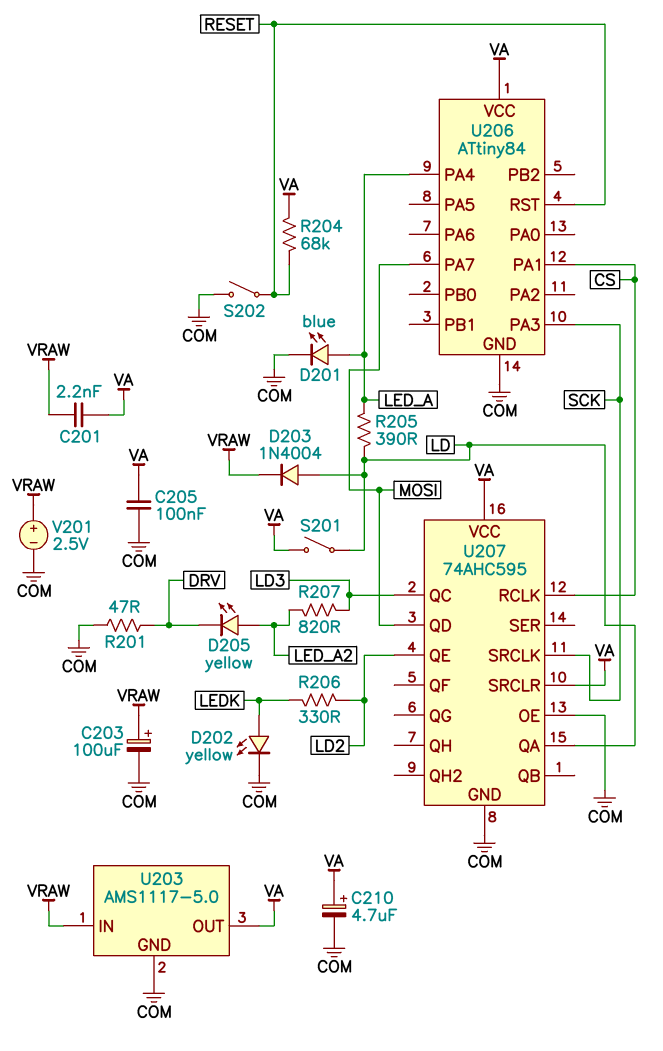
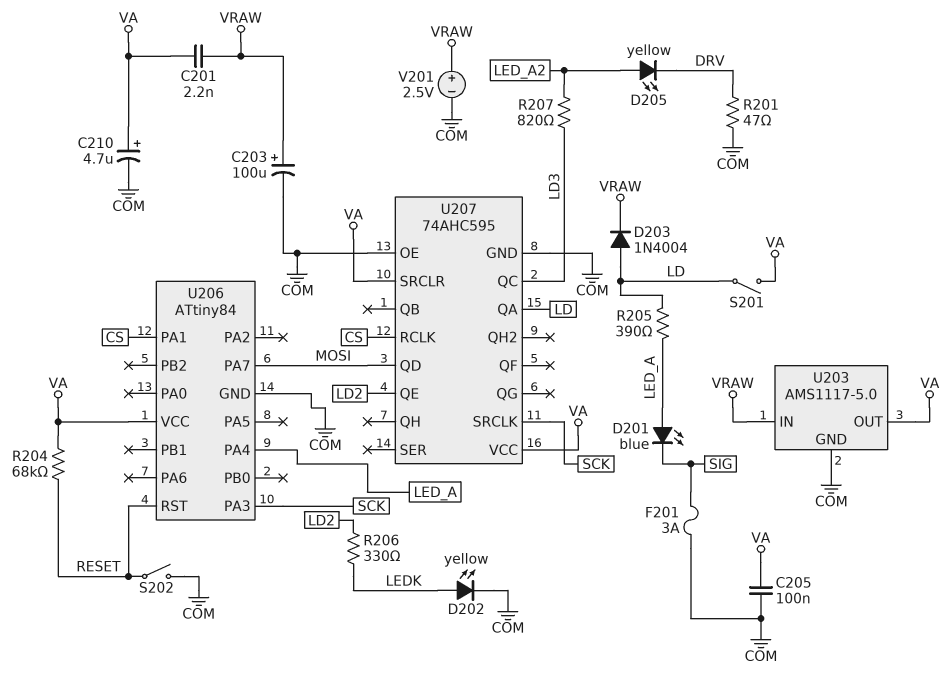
D201: LED blue (A LED_A, K COM) -> LED blue (A LED_A, K SIG)
F201: none -> 3A (COM, SIG)

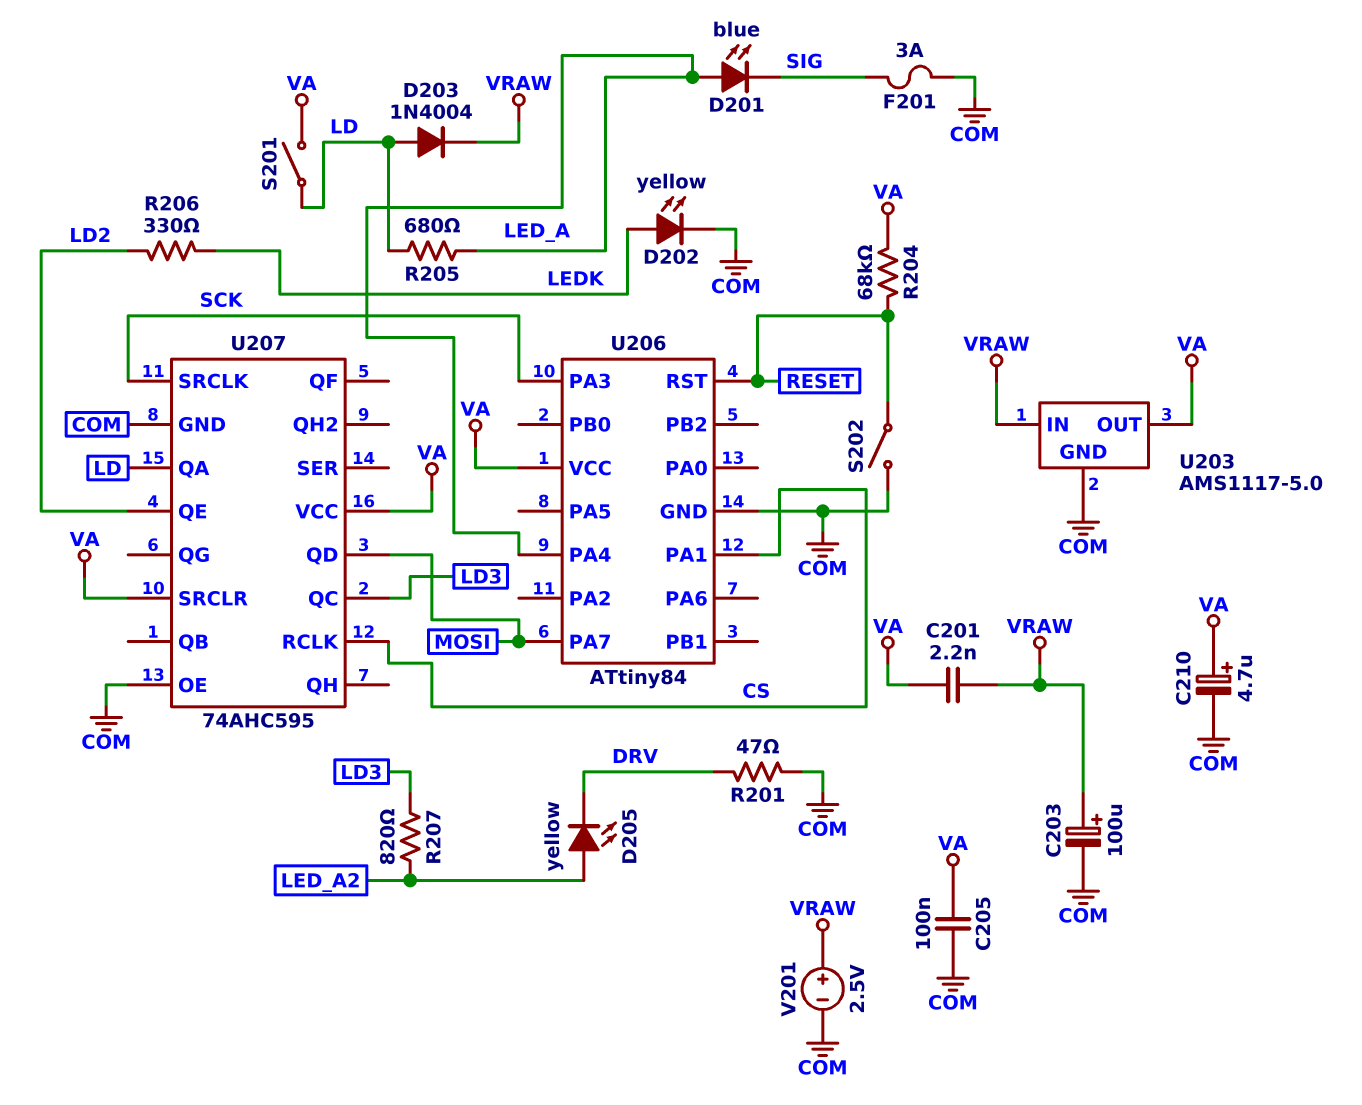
R205: 390 (LD, LED_A) -> 680 (LD, LED_A)

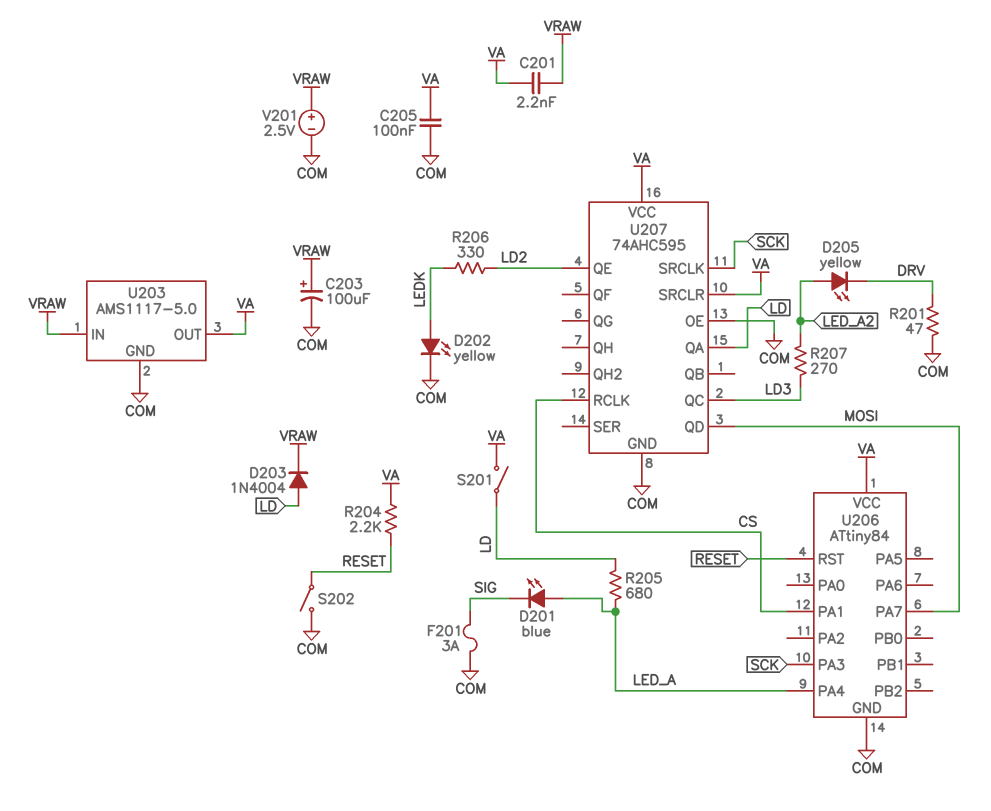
C210: 4.7uF (plus VA, minus COM) -> none
R204: 68k (RESET, VA) -> 2.2k (RESET, VA)
R207: 820 (LD3, LED_A2) -> 270 (LD3, LED_A2)

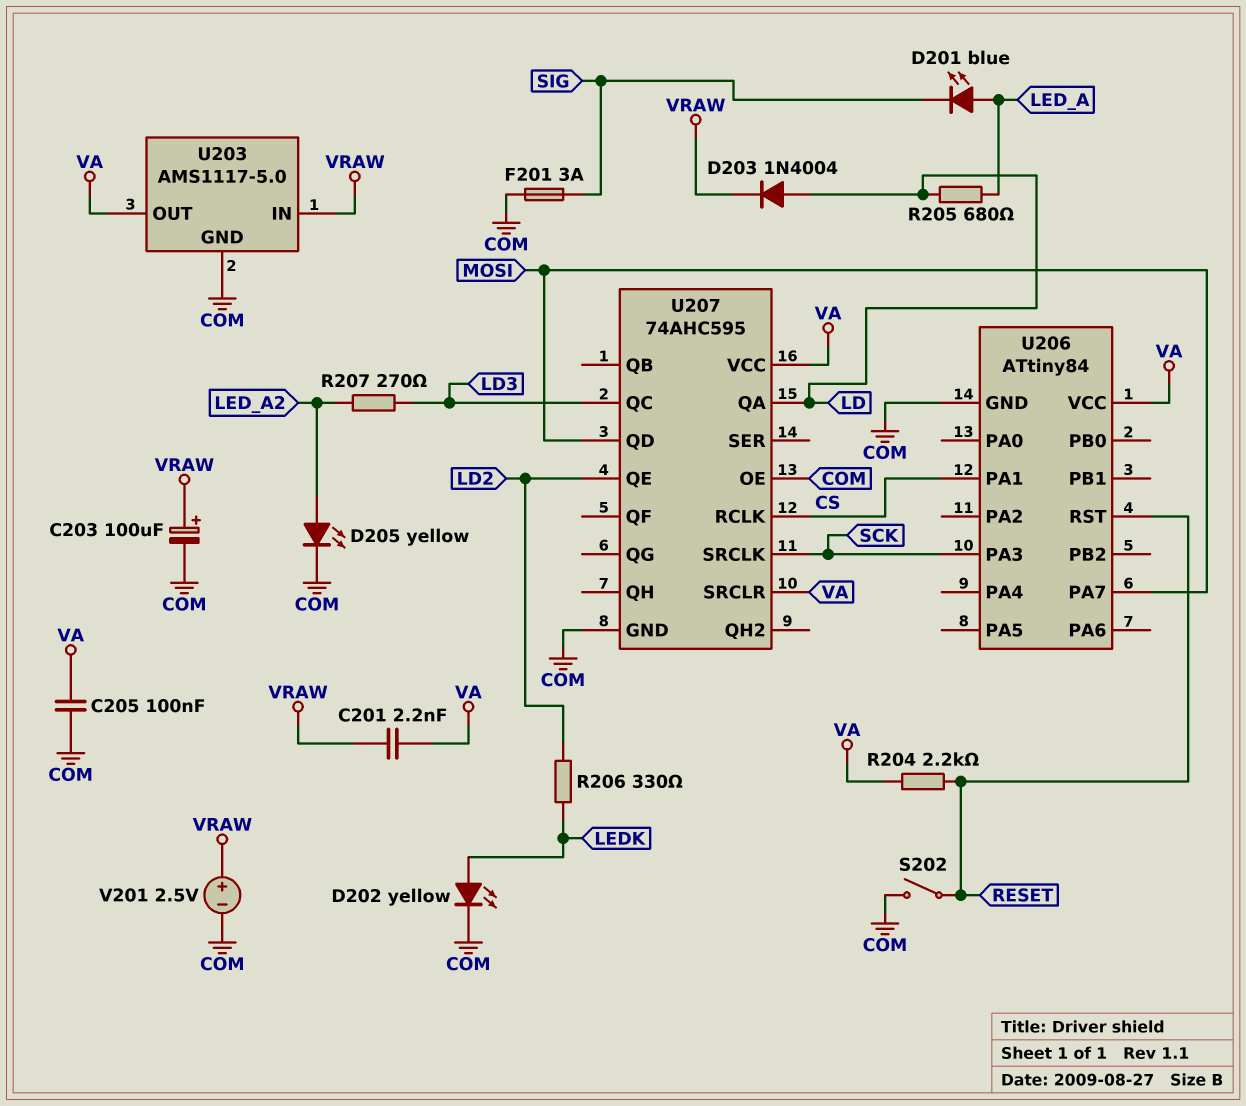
D205: LED yellow (A LED_A2, K DRV) -> LED yellow (A LED_A2, K COM)
R201: 47 (COM, DRV) -> none
S201: switch (LD, VA) -> none
U206 pin PA4: LED_A -> none

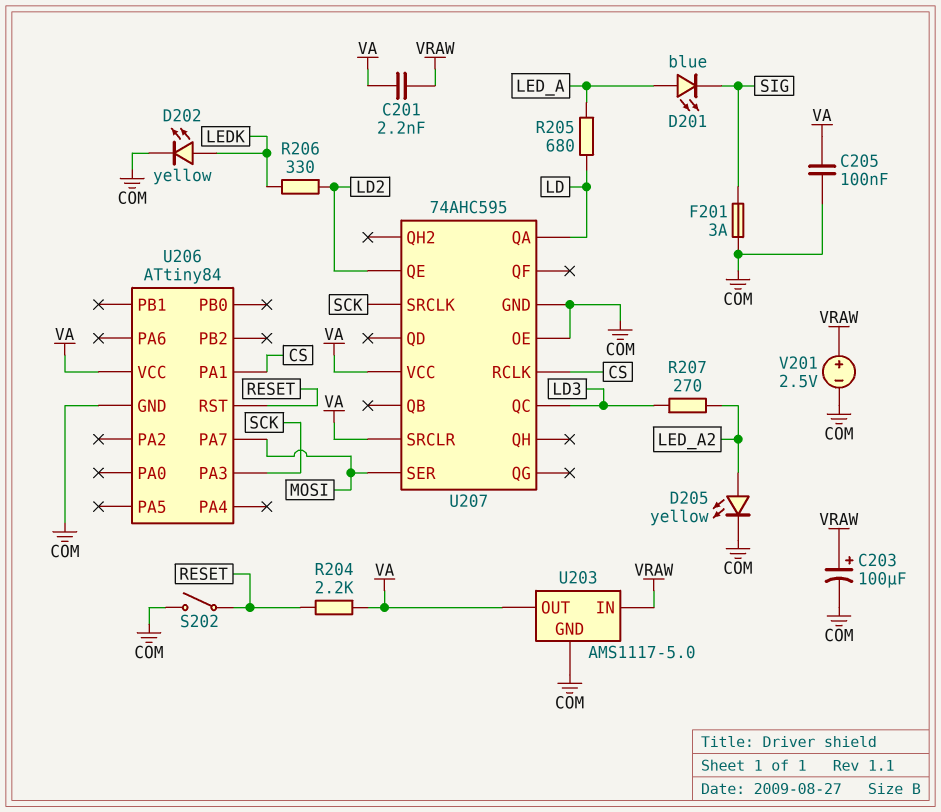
D203: diode 1N4004 (A LD, K VRAW) -> none
U207 pin QD: MOSI -> none
U207 pin SER: none -> MOSI

